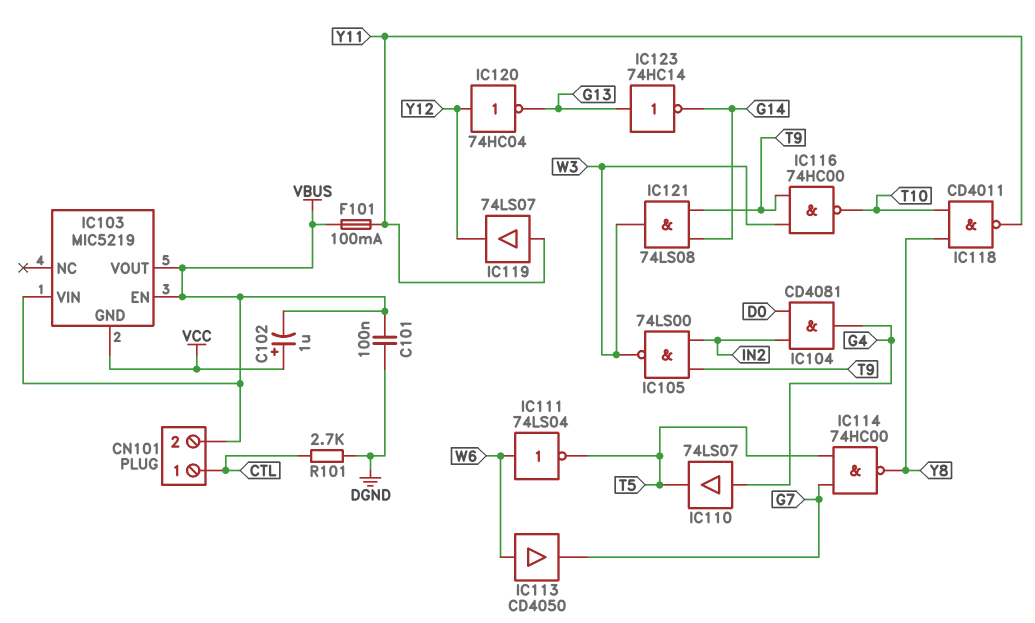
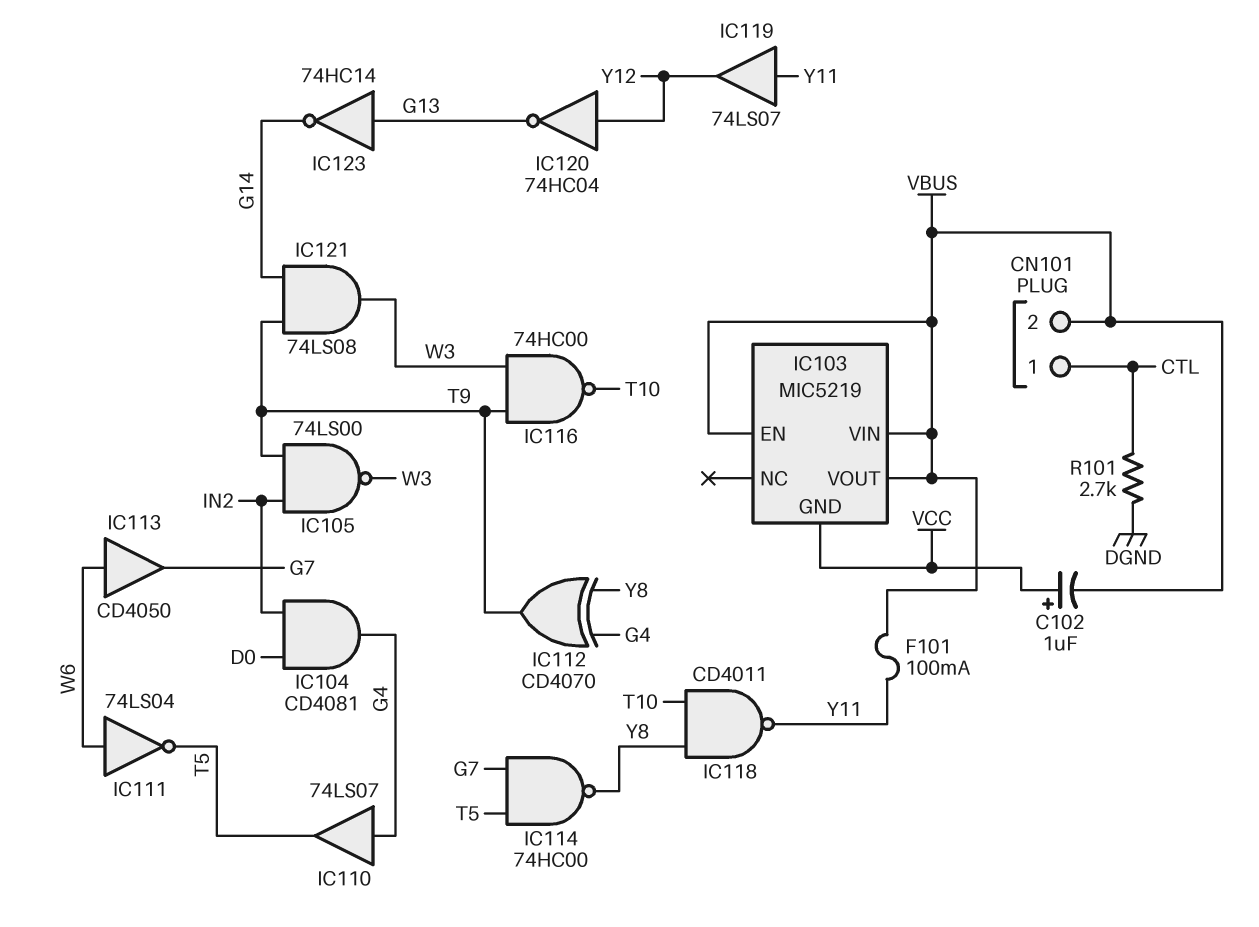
C101: 100nF (DGND, VBUS) -> none
IC112: none -> XOR CD4070 (in G4, in Y8, out T9)

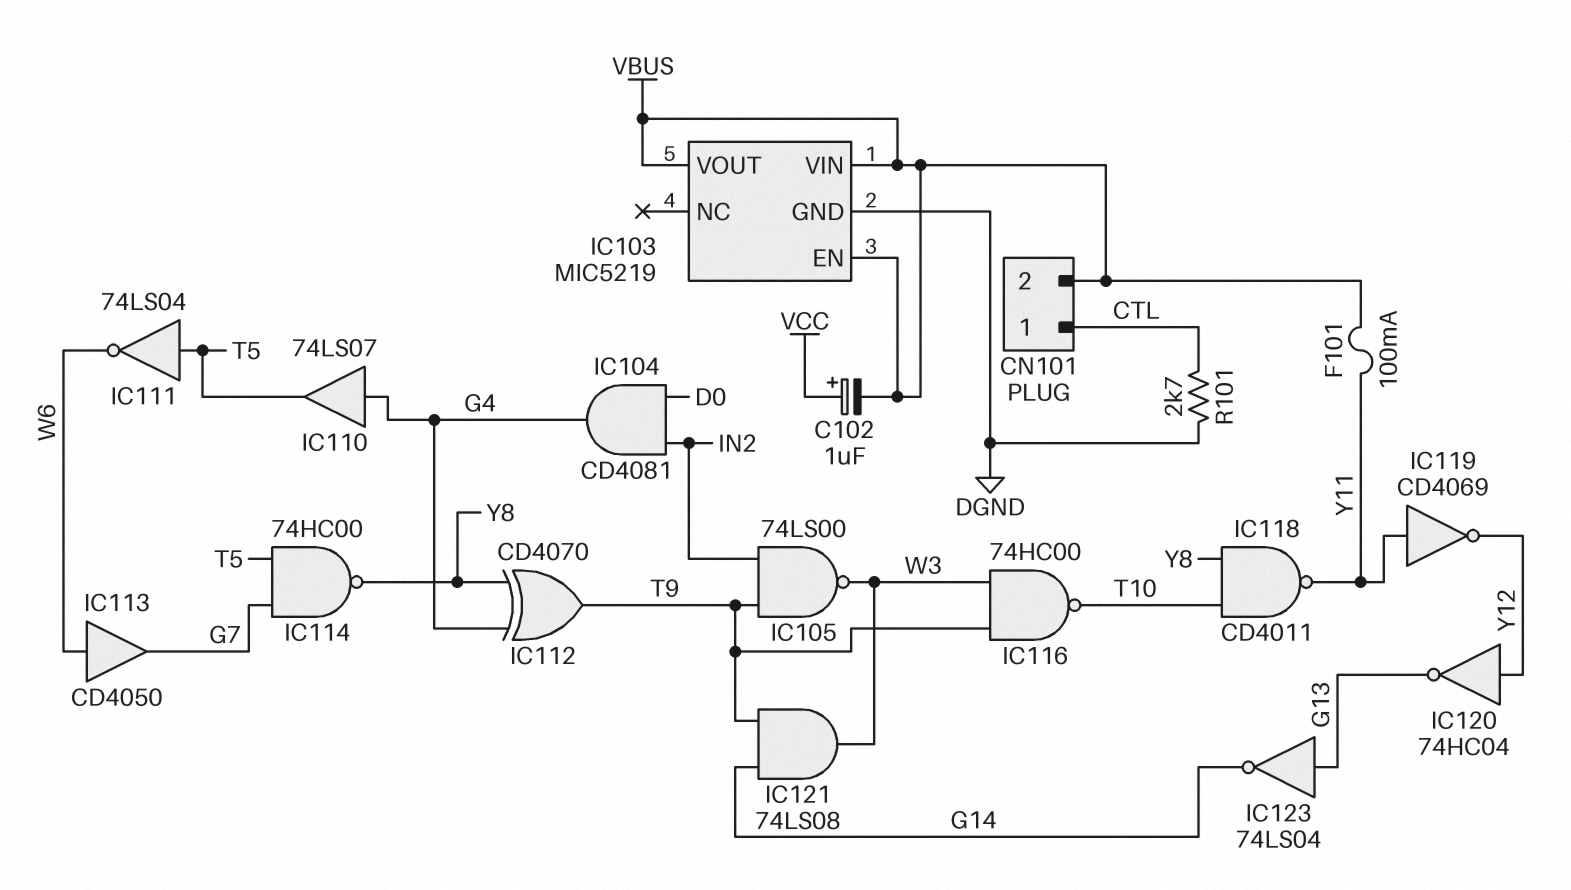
IC103 pin GND: VCC -> DGND
IC111: NOT 74LS04 (in W6, out T5) -> NOT 74LS04 (in T5, out W6)
IC119: buffer 74LS07 (in Y11, out Y12) -> NOT CD4069 (in Y11, out Y12)
IC123: NOT 74HC14 (in G13, out G14) -> NOT 74LS04 (in G13, out G14)

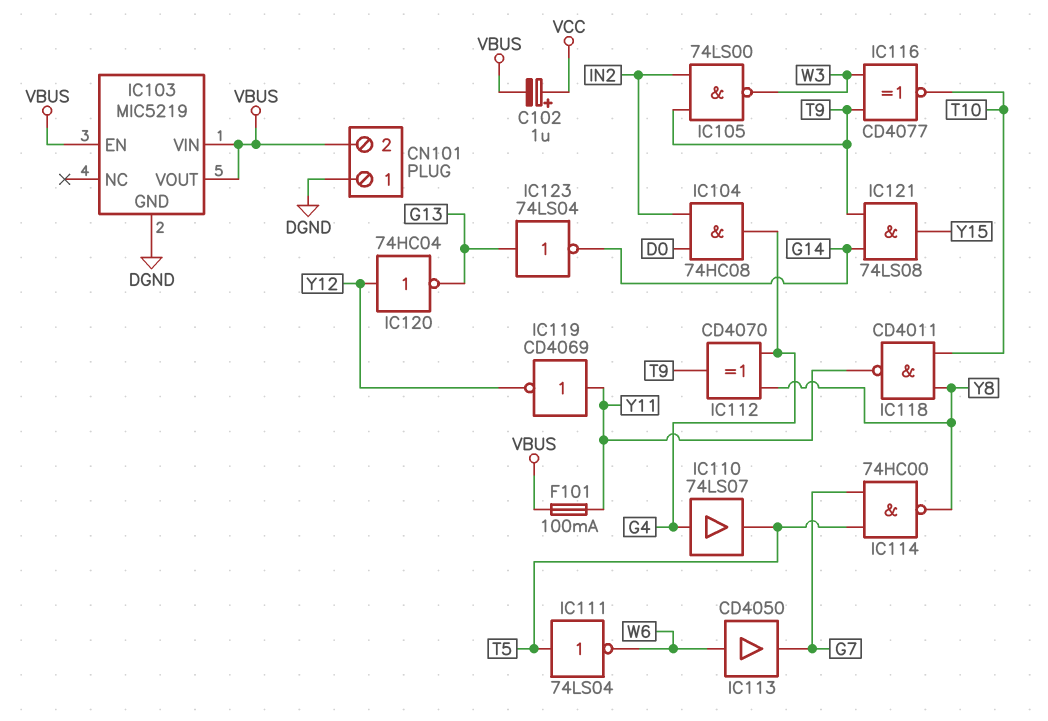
CN101 pin 1: CTL -> DGND
IC104: AND CD4081 (in D0, in IN2, out G4) -> AND 74HC08 (in D0, in IN2, out G4)
IC116: NAND 74HC00 (in T9, in W3, out T10) -> XNOR CD4077 (in T9, in W3, out T10)
IC121: AND 74LS08 (in G14, in T9, out W3) -> AND 74LS08 (in G14, in T9, out Y15)
R101: 2.7k (CTL, DGND) -> none

